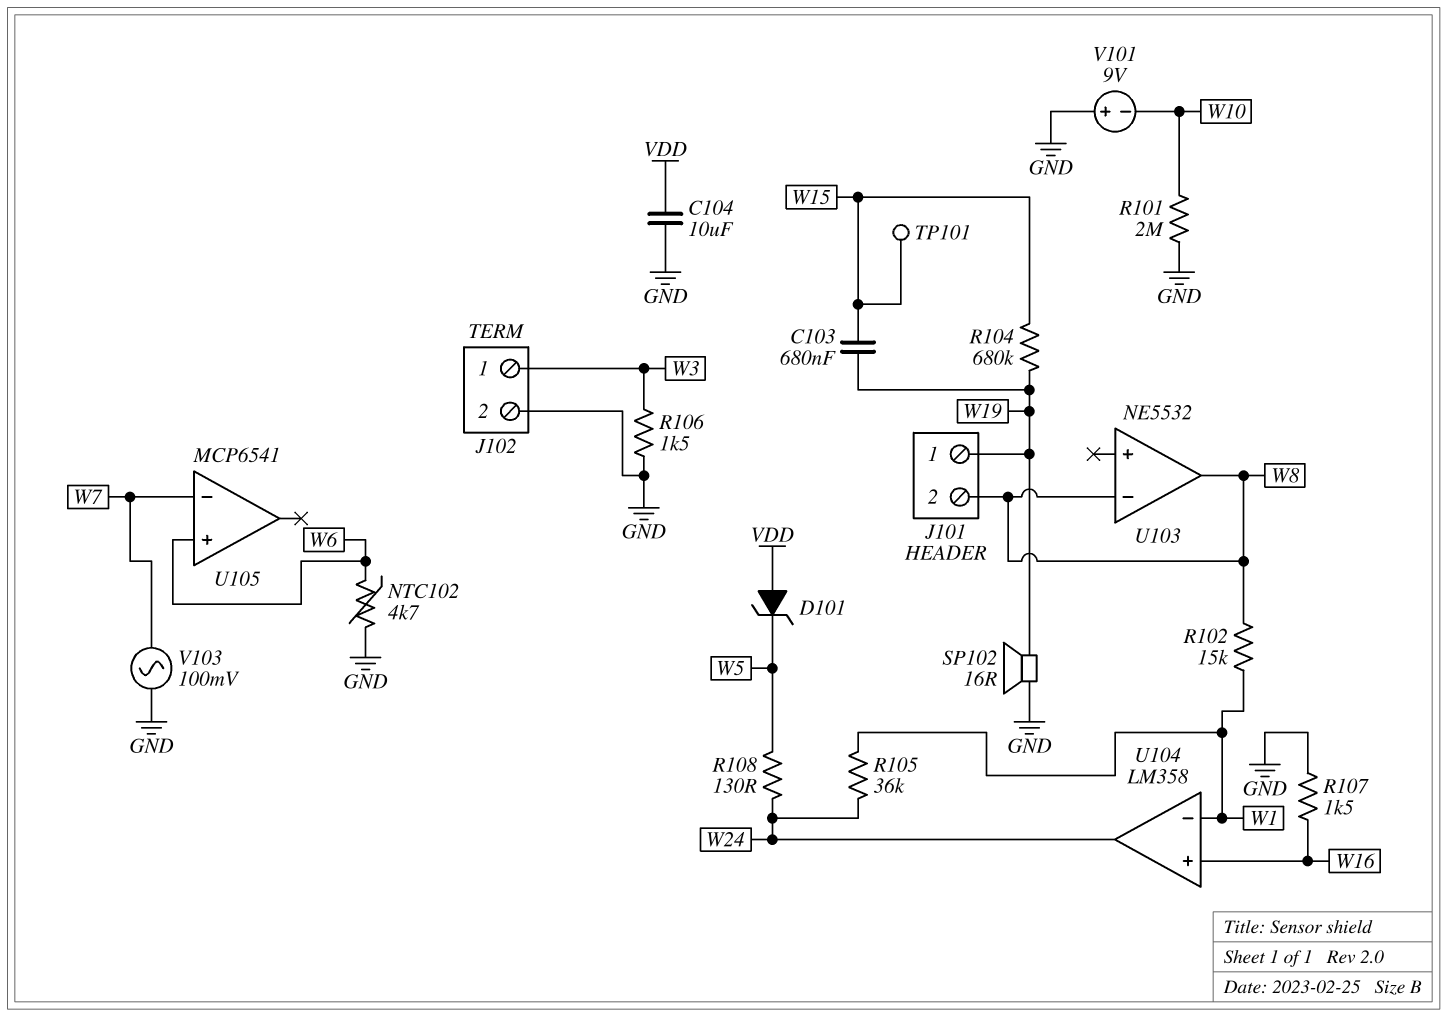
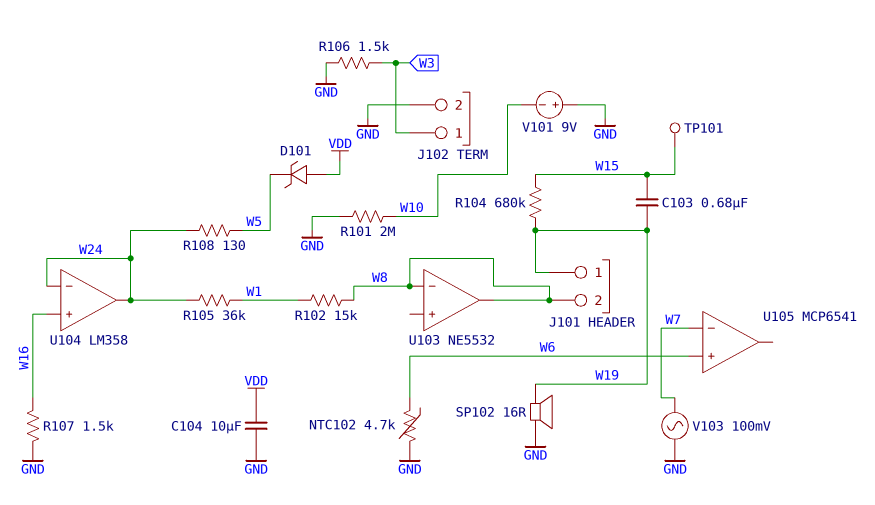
U104 pin in-: W1 -> W24

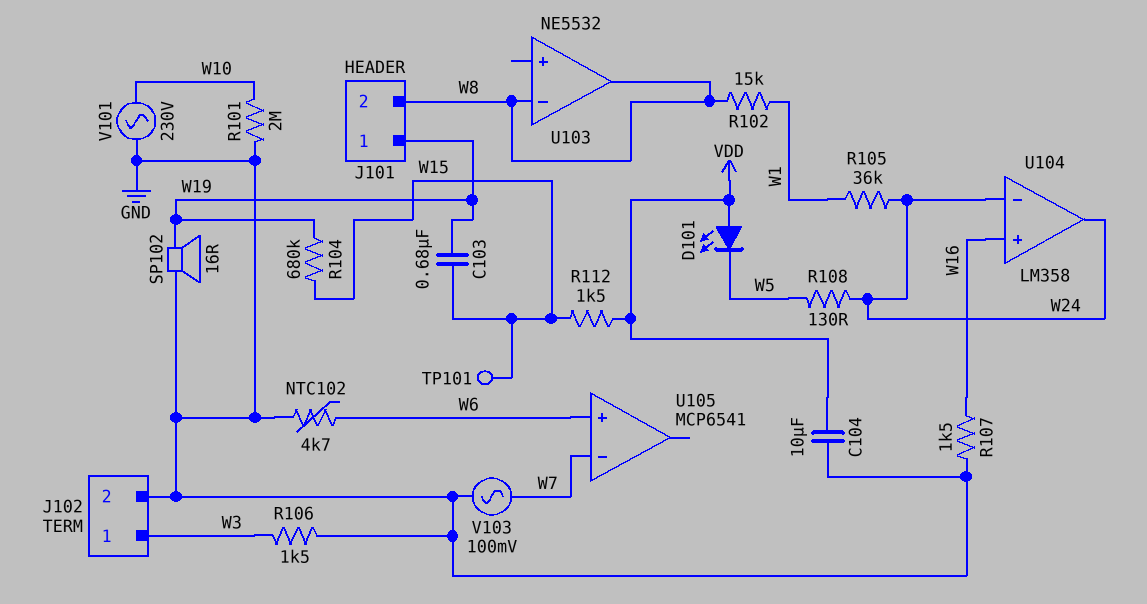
D101: zener (A VDD, K W5) -> LED (A VDD, K W5)
R112: none -> 1.5k (VDD, W15)
V101: 9V (plus GND, minus W10) -> AC 230V (GND, W10)

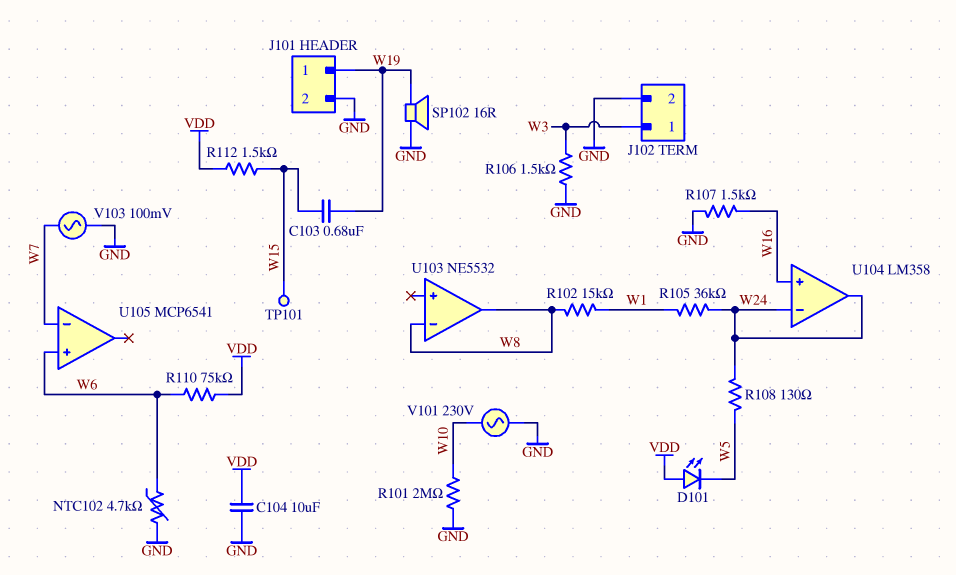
J101 pin 2: W8 -> GND
R104: 680k (W15, W19) -> none
R110: none -> 75k (VDD, W6)

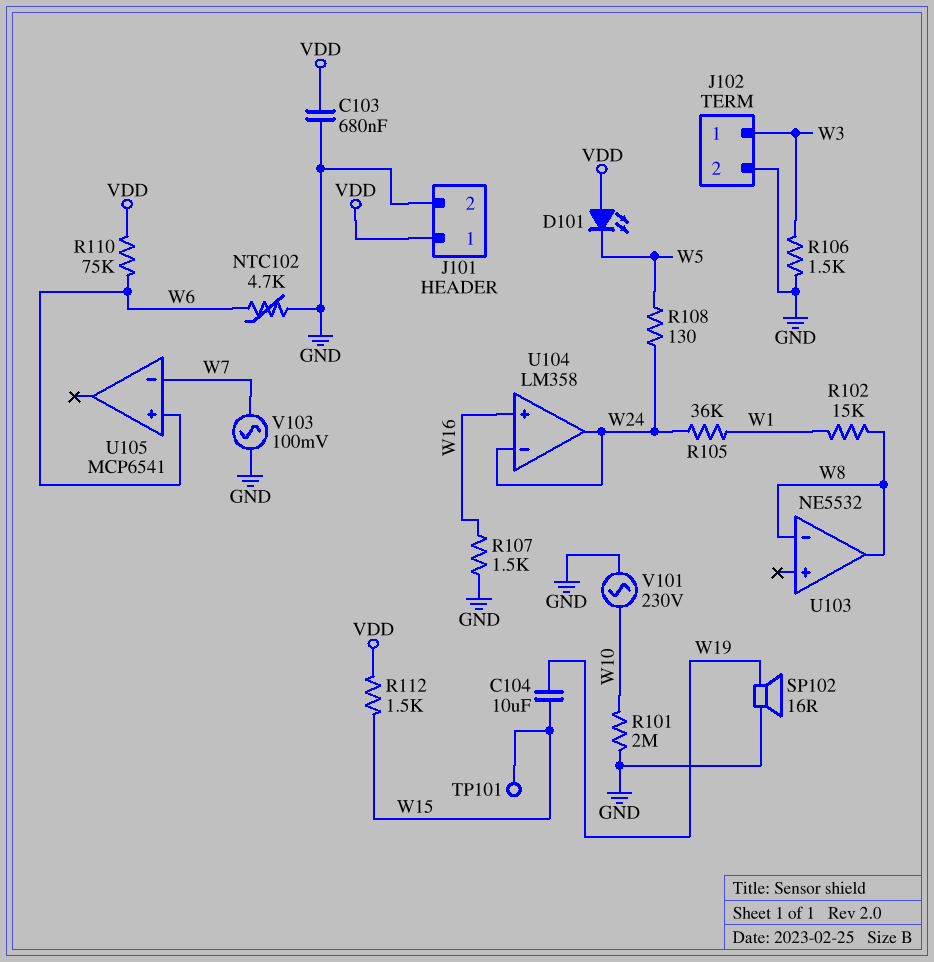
C103: 680nF (W15, W19) -> 680nF (GND, VDD)
C104: 10uF (GND, VDD) -> 10uF (W15, W19)
J101 pin 1: W19 -> VDD

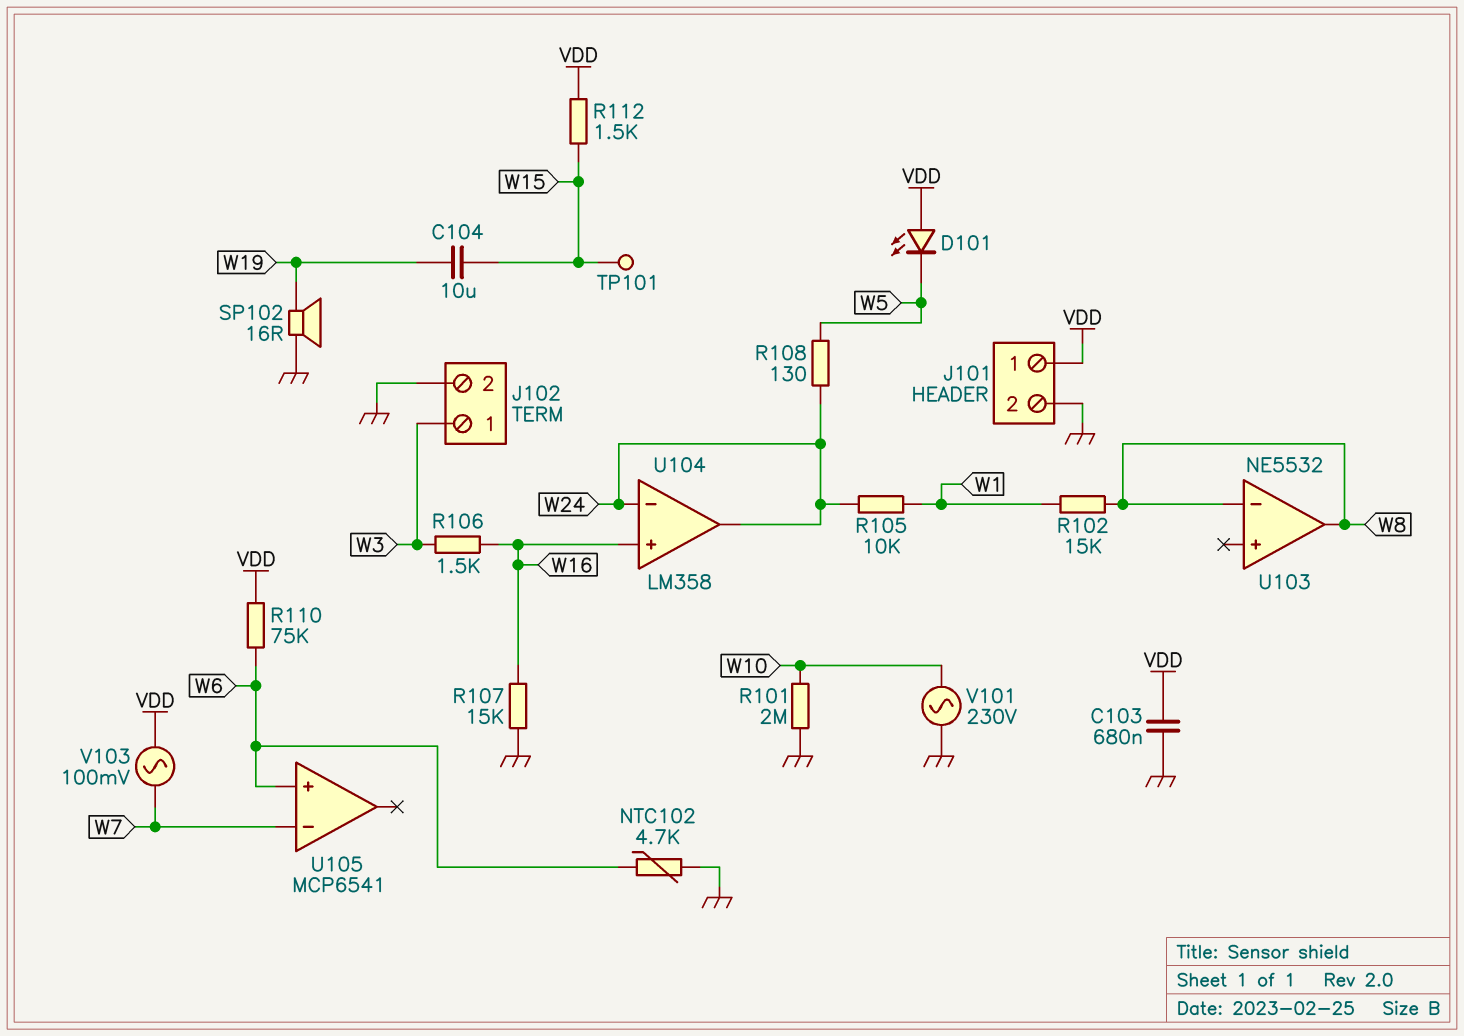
R105: 36k (W1, W24) -> 10k (W1, W24)
R106: 1.5k (GND, W3) -> 1.5k (W3, W16)
R107: 1.5k (GND, W16) -> 15k (GND, W16)
V103: AC 100mV (GND, W7) -> AC 100mV (VDD, W7)

